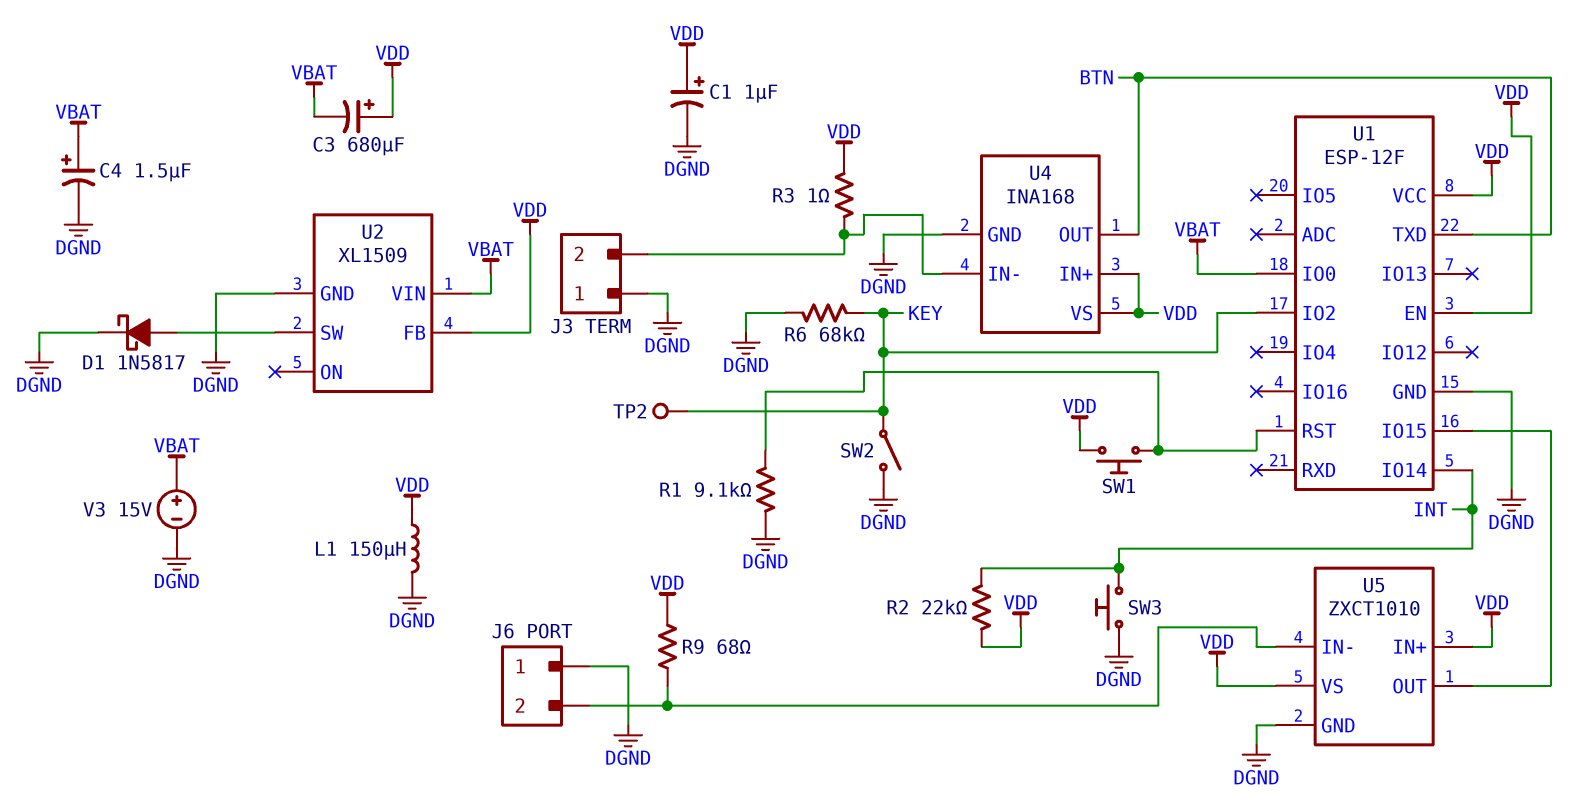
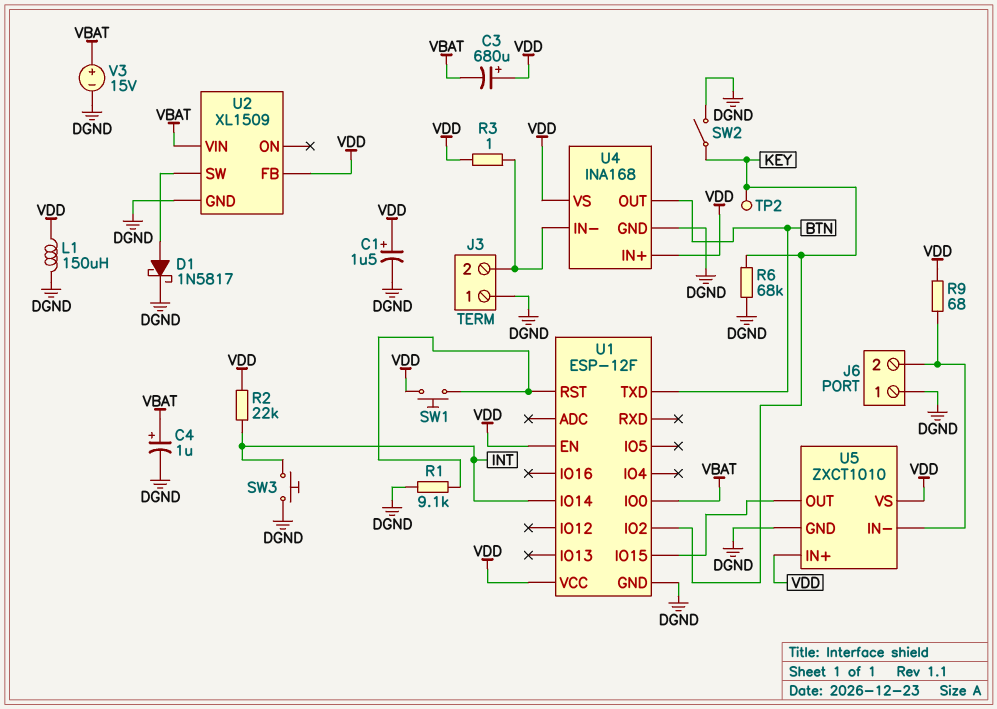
C1: 1uF (plus VDD, minus DGND) -> 1.5uF (plus VDD, minus DGND)
C4: 1.5uF (plus VBAT, minus DGND) -> 1uF (plus VBAT, minus DGND)

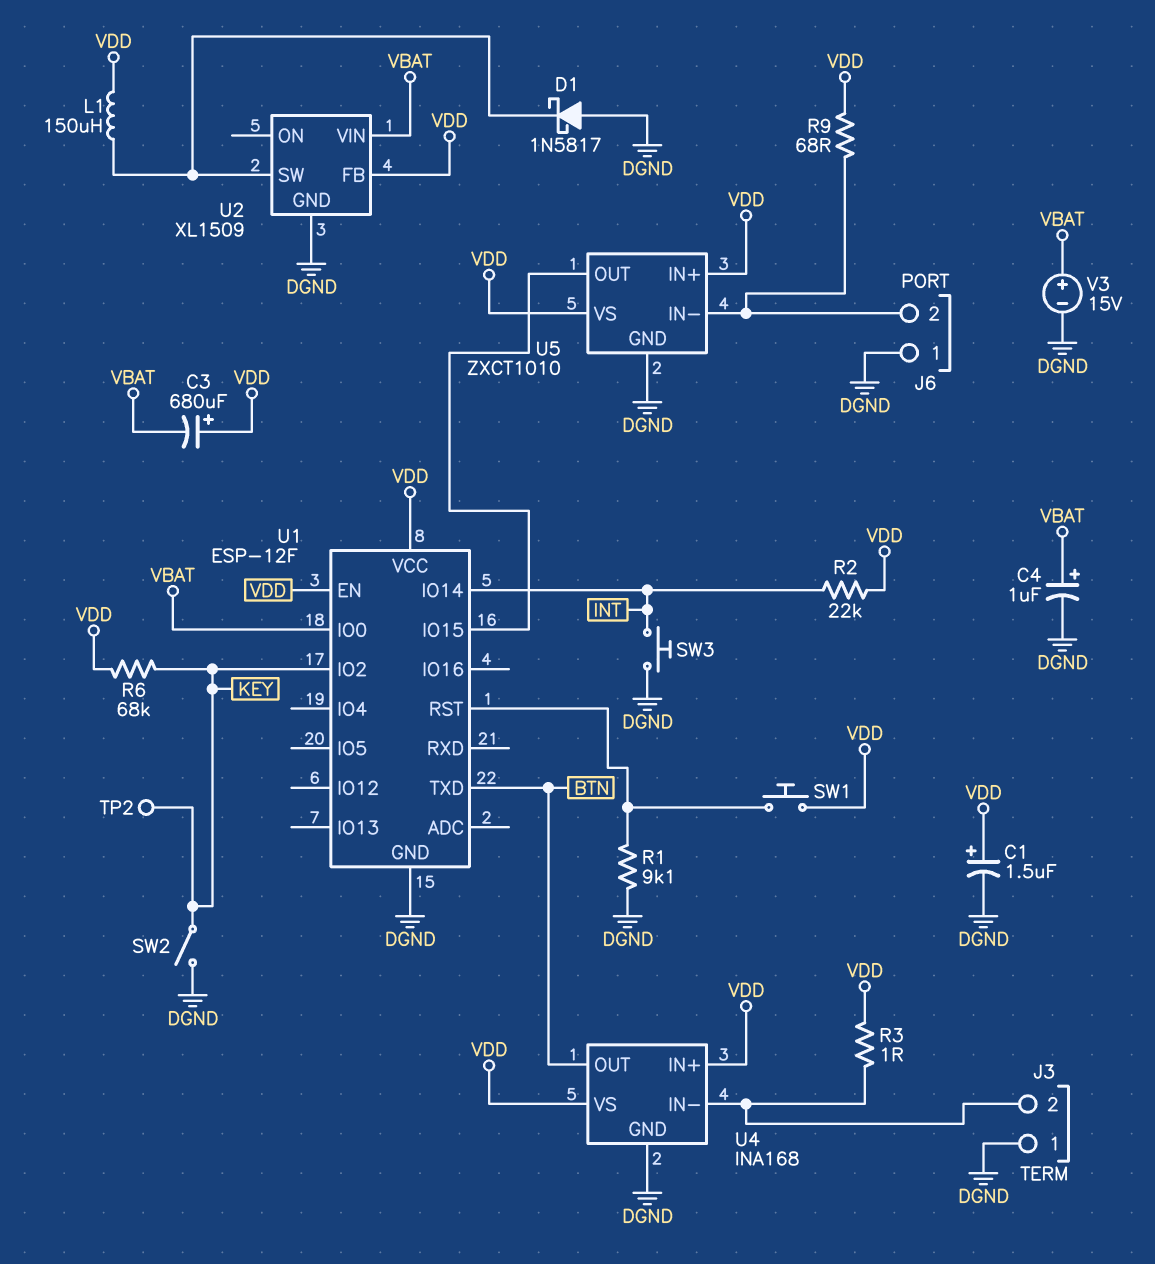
D1: schottky 1N5817 (A U2/SW, K DGND) -> schottky 1N5817 (A DGND, K U2/SW)
L1: 150uH (DGND, VDD) -> 150uH (U2/SW, VDD)
R6: 68k (DGND, KEY) -> 68k (KEY, VDD)

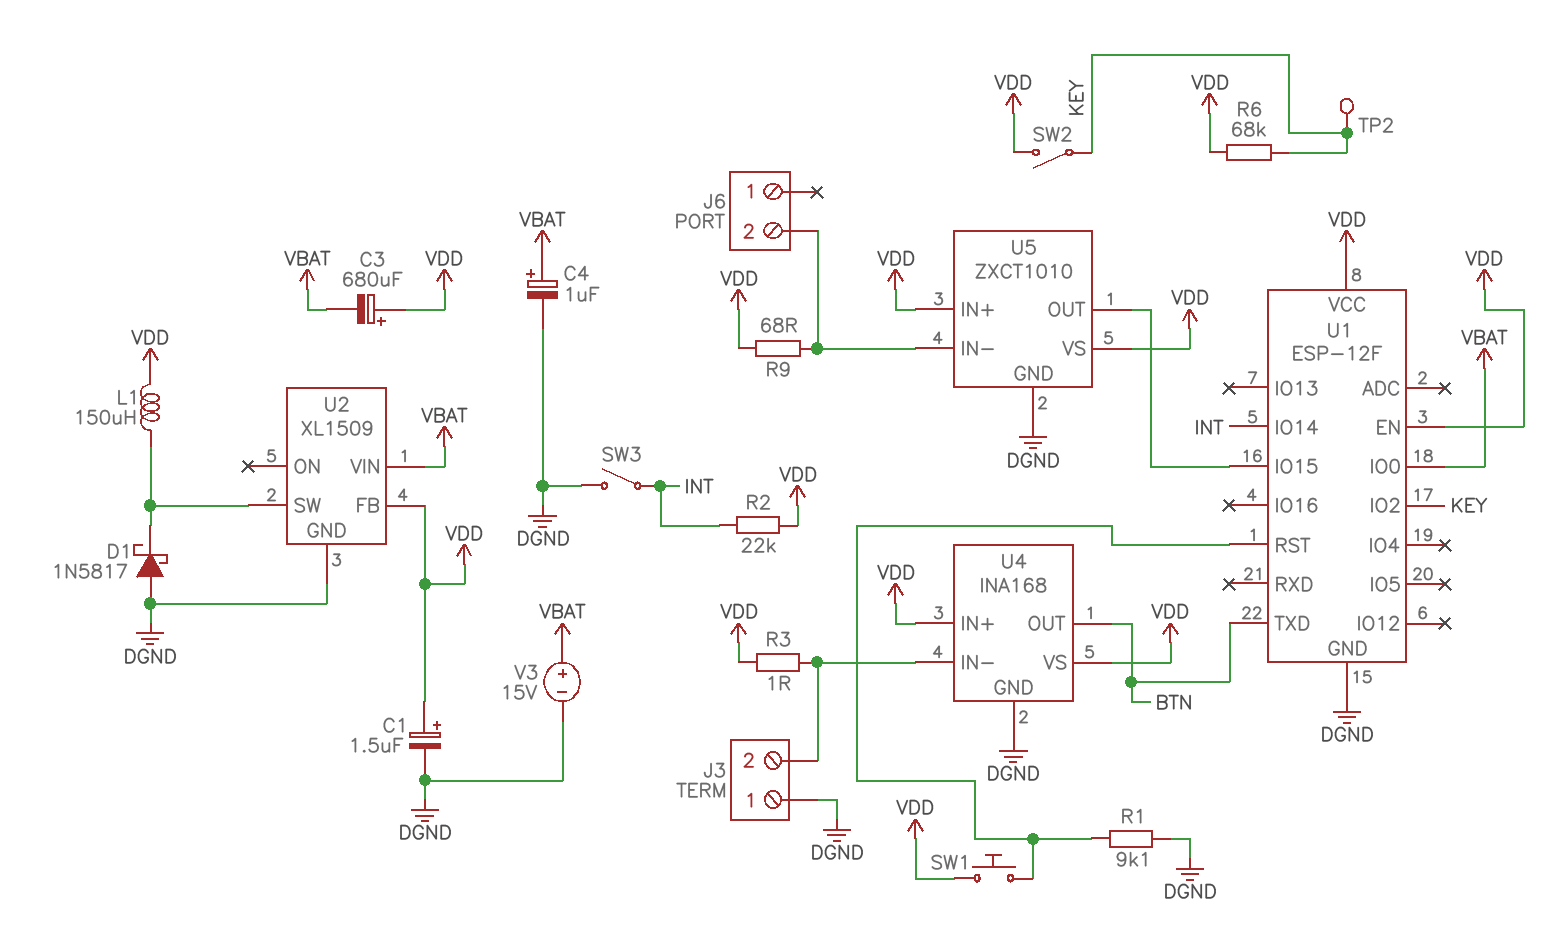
J6 pin 1: DGND -> none
SW2: switch (DGND, KEY) -> switch (KEY, VDD)
SW3: button (DGND, INT) -> switch (DGND, INT)

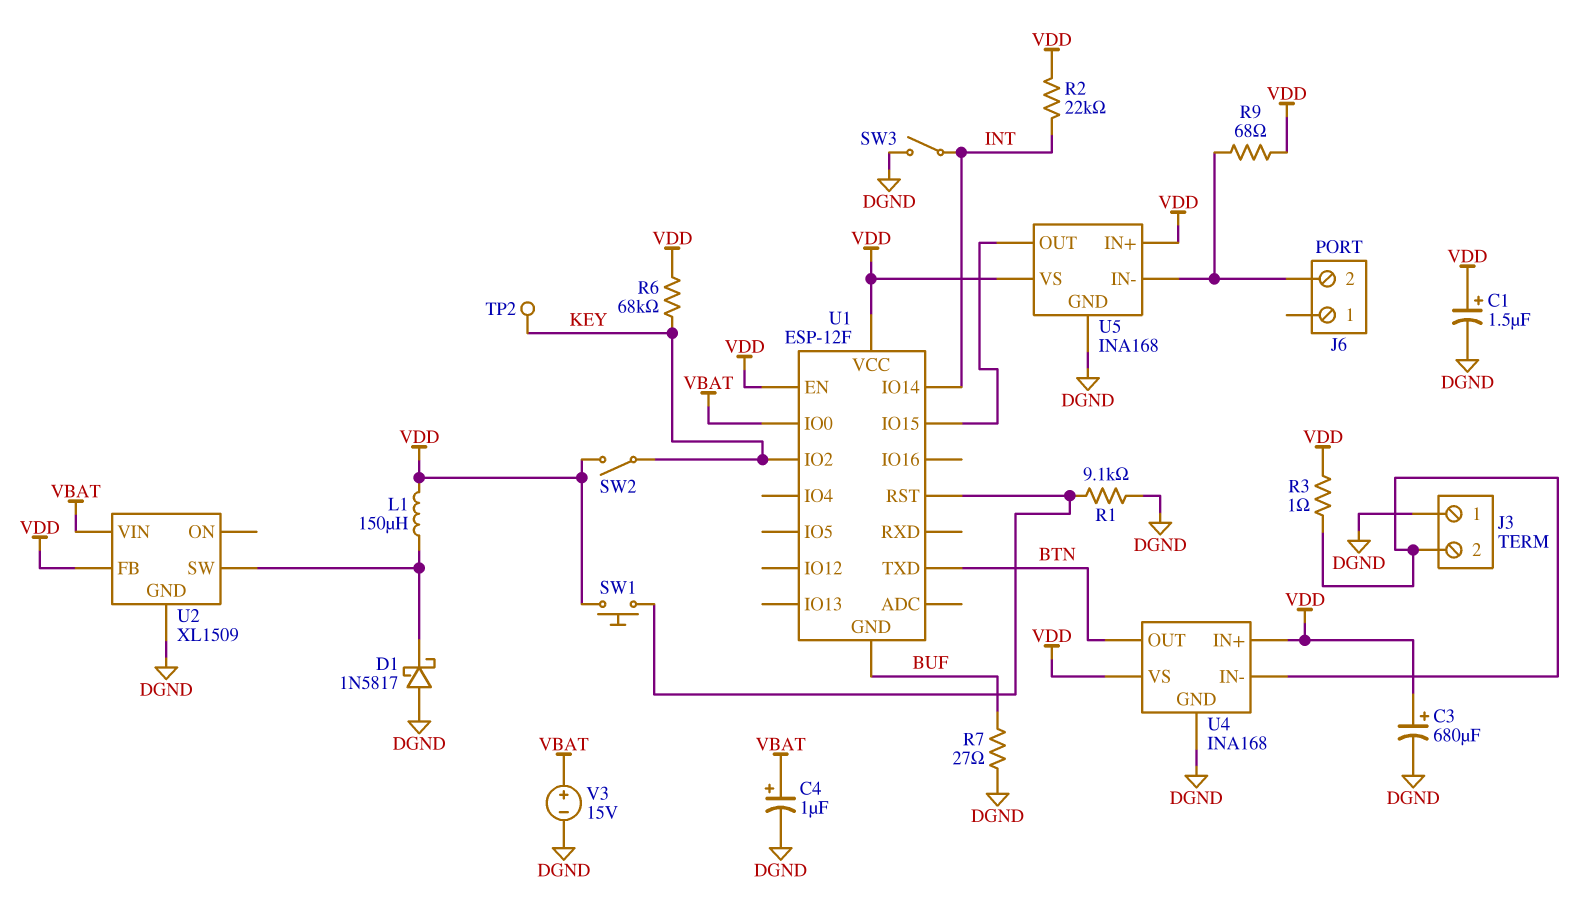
C3: 680uF (plus VDD, minus VBAT) -> 680uF (plus VDD, minus DGND)
R7: none -> 27 (BUF, DGND)
U1 pin GND: DGND -> BUF
U5: ZXCT1010 -> INA168

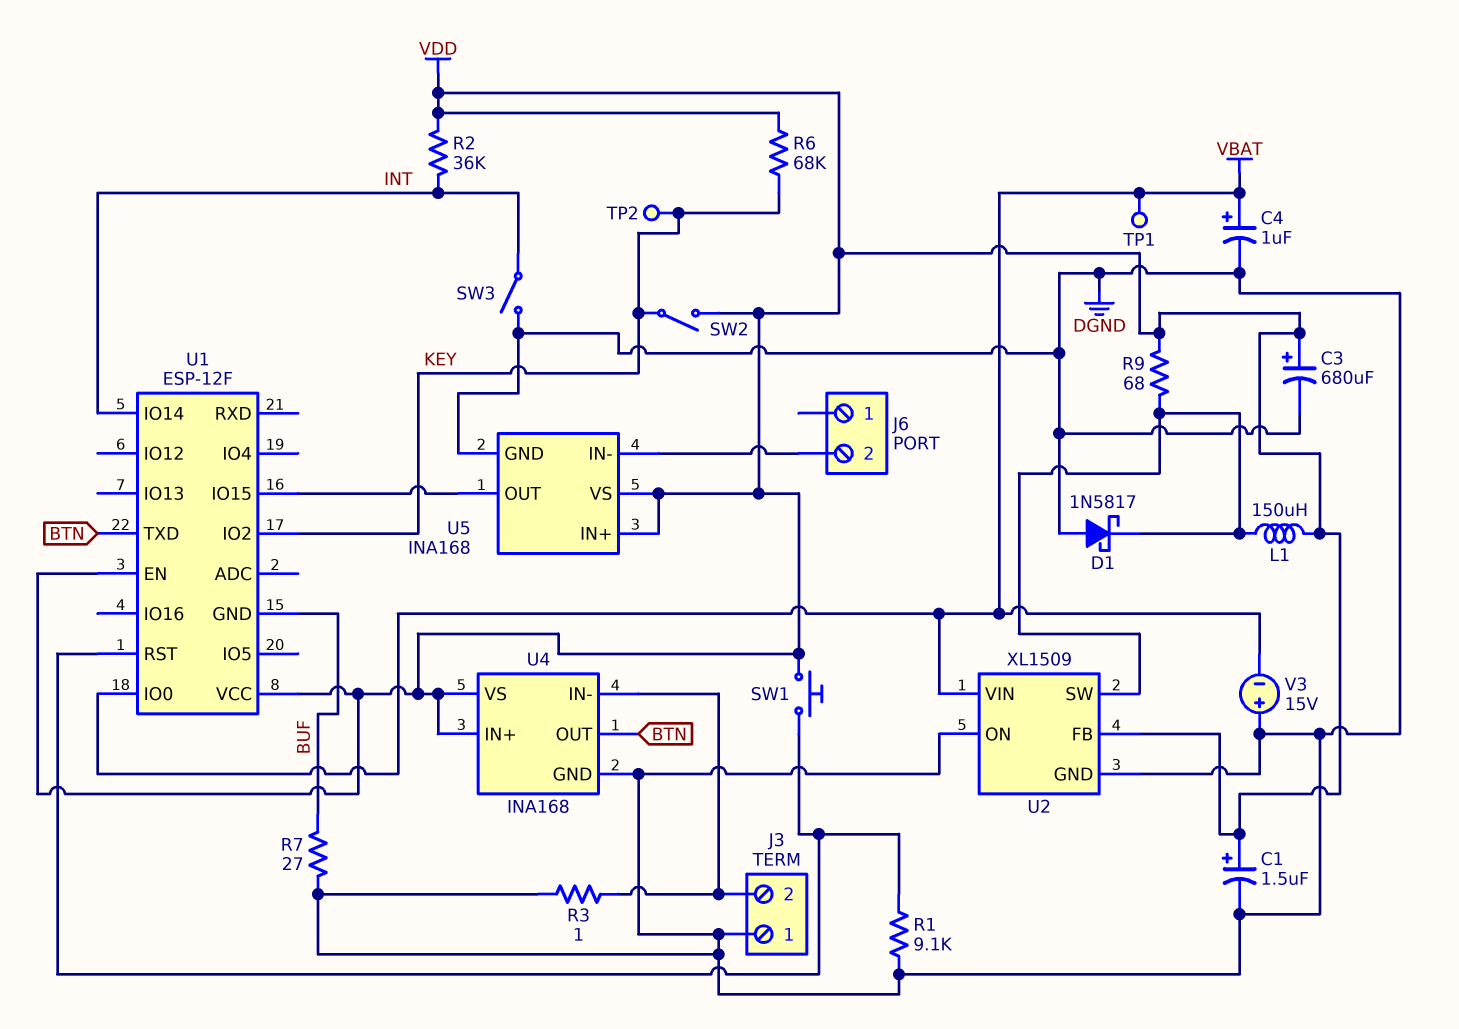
R2: 22k (INT, VDD) -> 36k (INT, VDD)
R3: 1 (J3/2, VDD) -> 1 (DGND, J3/2)
R9: 68 (J6/2, VDD) -> 68 (U2/SW, VDD)
TP1: none -> test point (VBAT)
U2 pin ON: none -> DGND
V3: 15V (plus VBAT, minus DGND) -> 15V (plus DGND, minus VBAT)

